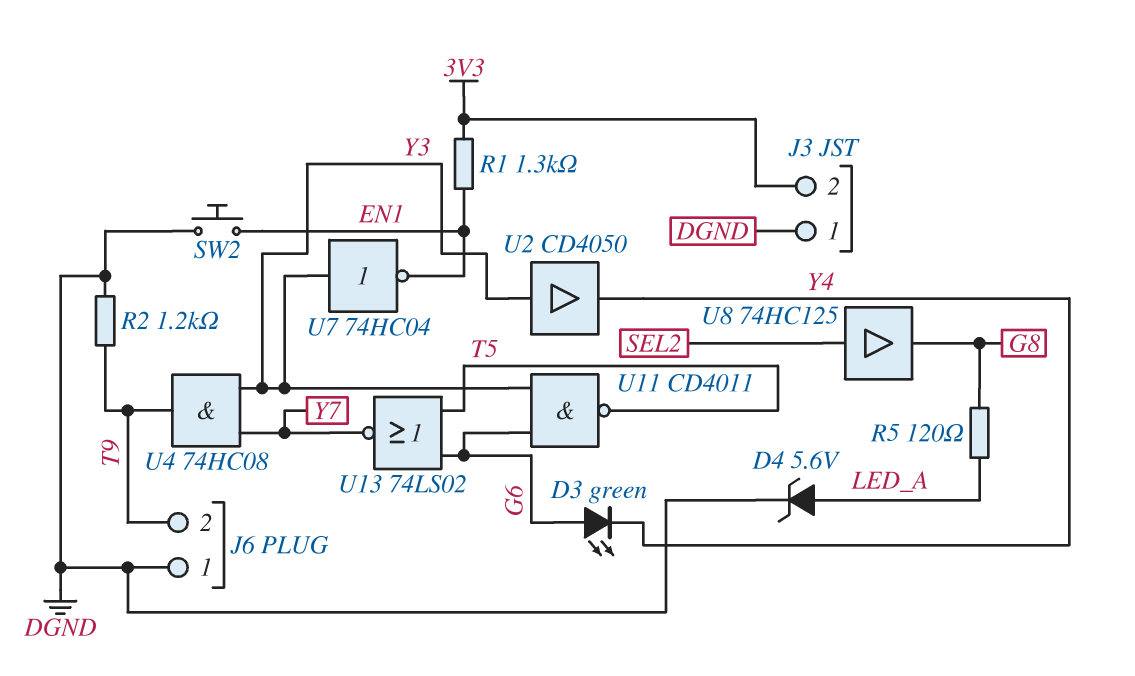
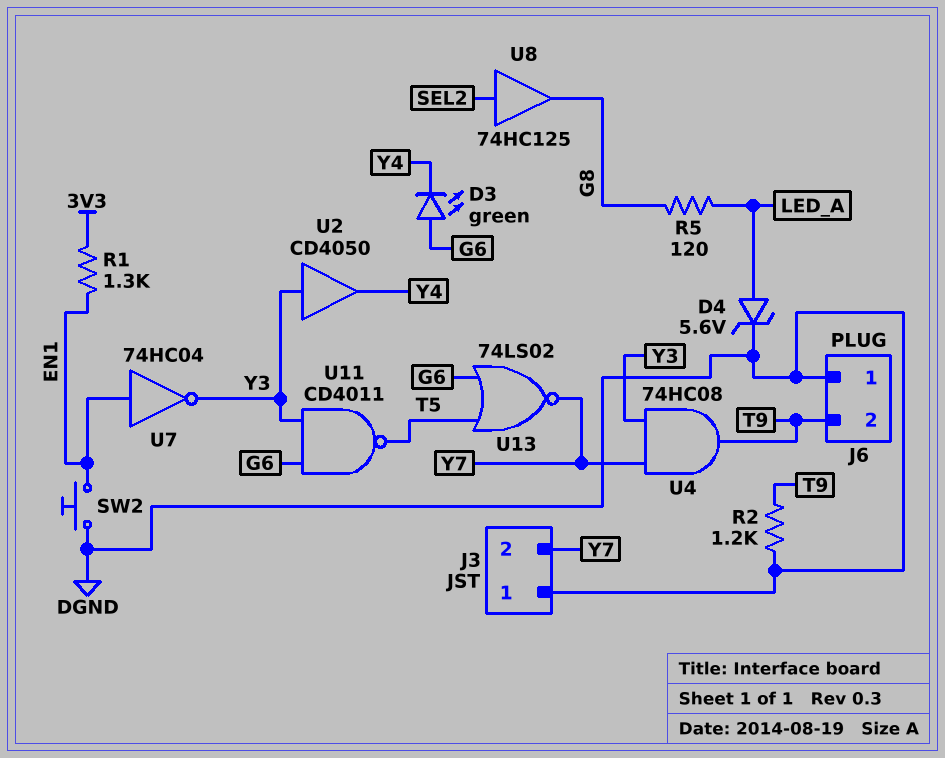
J3 pin 2: 3V3 -> Y7
U7: NOT 74HC04 (in Y3, out EN1) -> NOT 74HC04 (in EN1, out Y3)

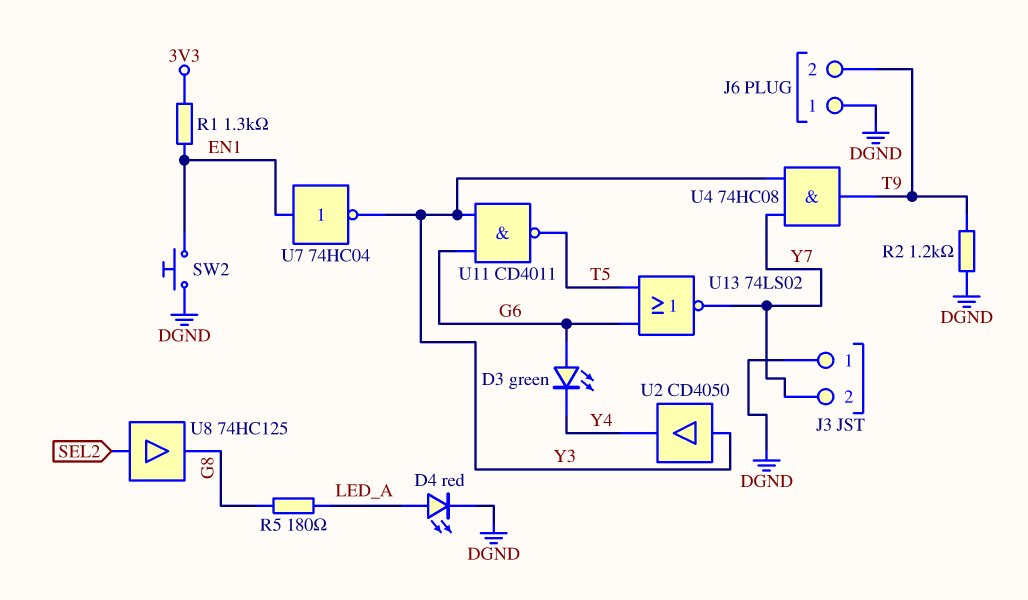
D4: zener 5.6V (A LED_A, K DGND) -> LED red (A LED_A, K DGND)
R5: 120 (G8, LED_A) -> 180 (G8, LED_A)

